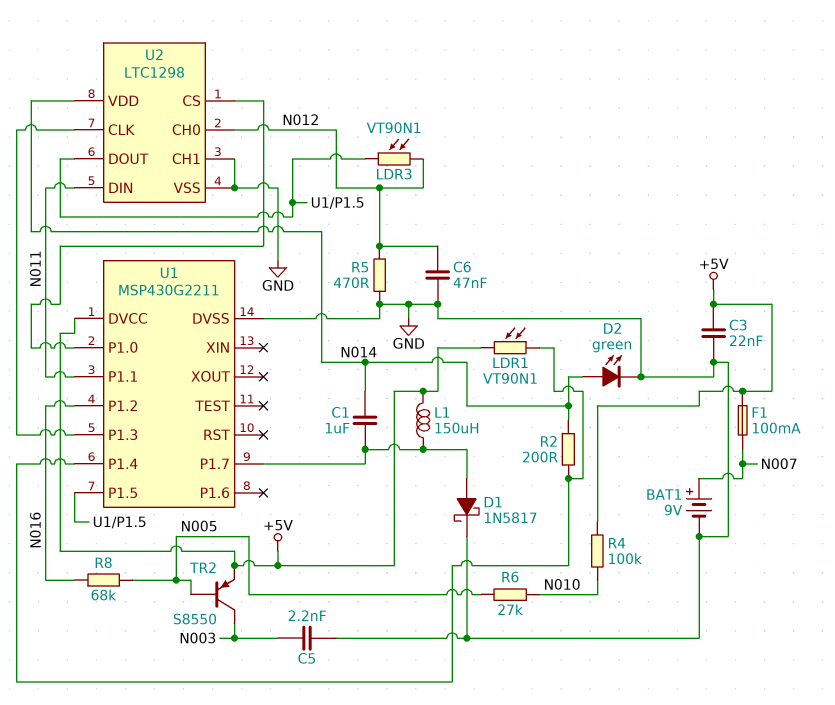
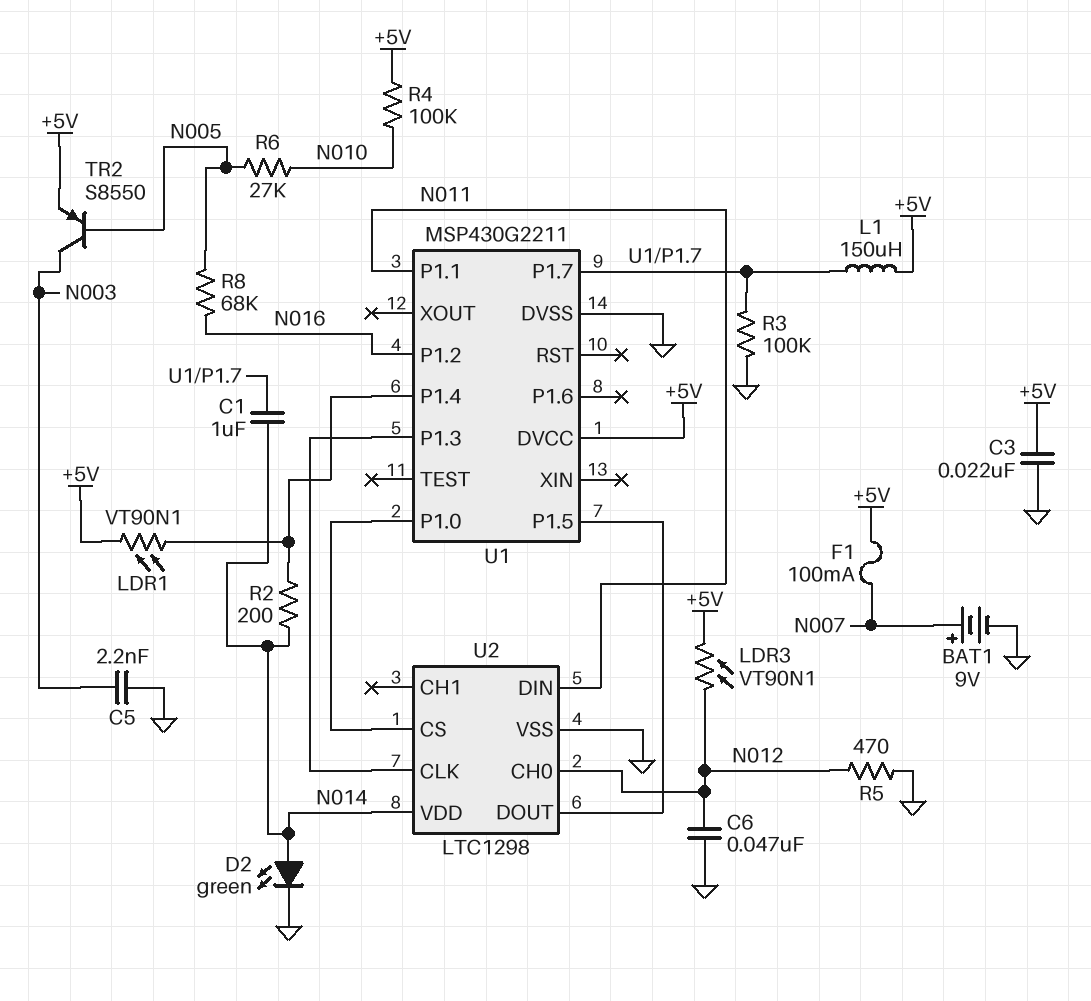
D1: schottky 1N5817 (A U1/P1.7, K GND) -> none
LDR3: VT90N1 (N012, U1/P1.5) -> VT90N1 (+5V, N012)
R3: none -> 100k (GND, U1/P1.7)
U2 pin CH1: GND -> none

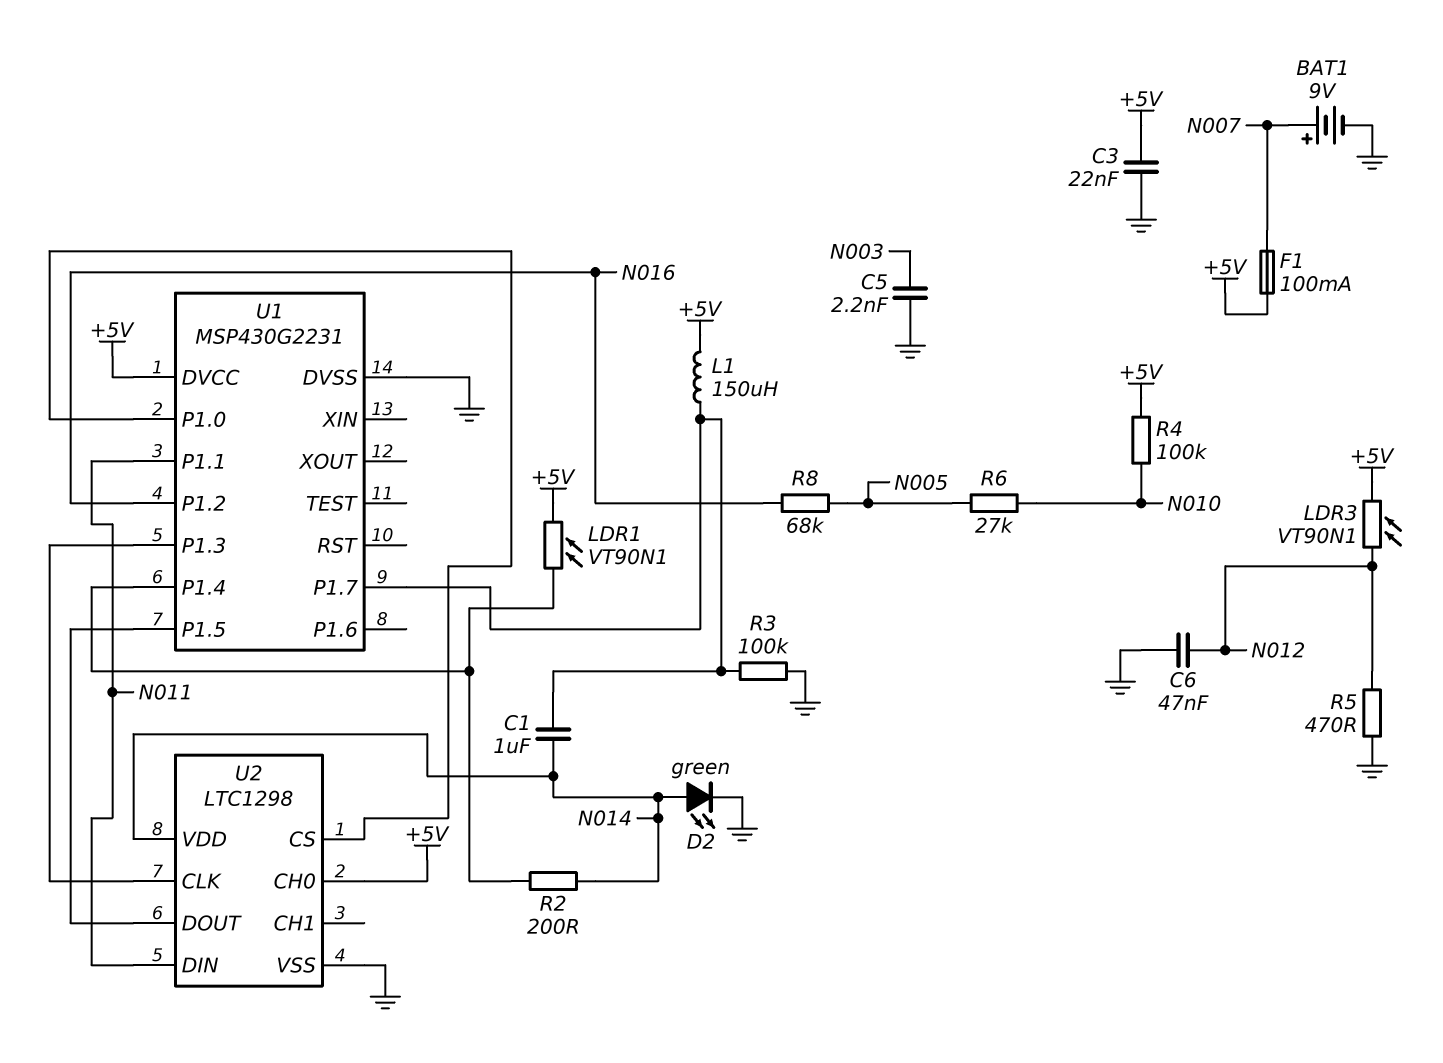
TR2: PNP S8550 (B N005, C N003, E +5V) -> none
U1: MSP430G2211 -> MSP430G2231
U2 pin CH0: N012 -> +5V

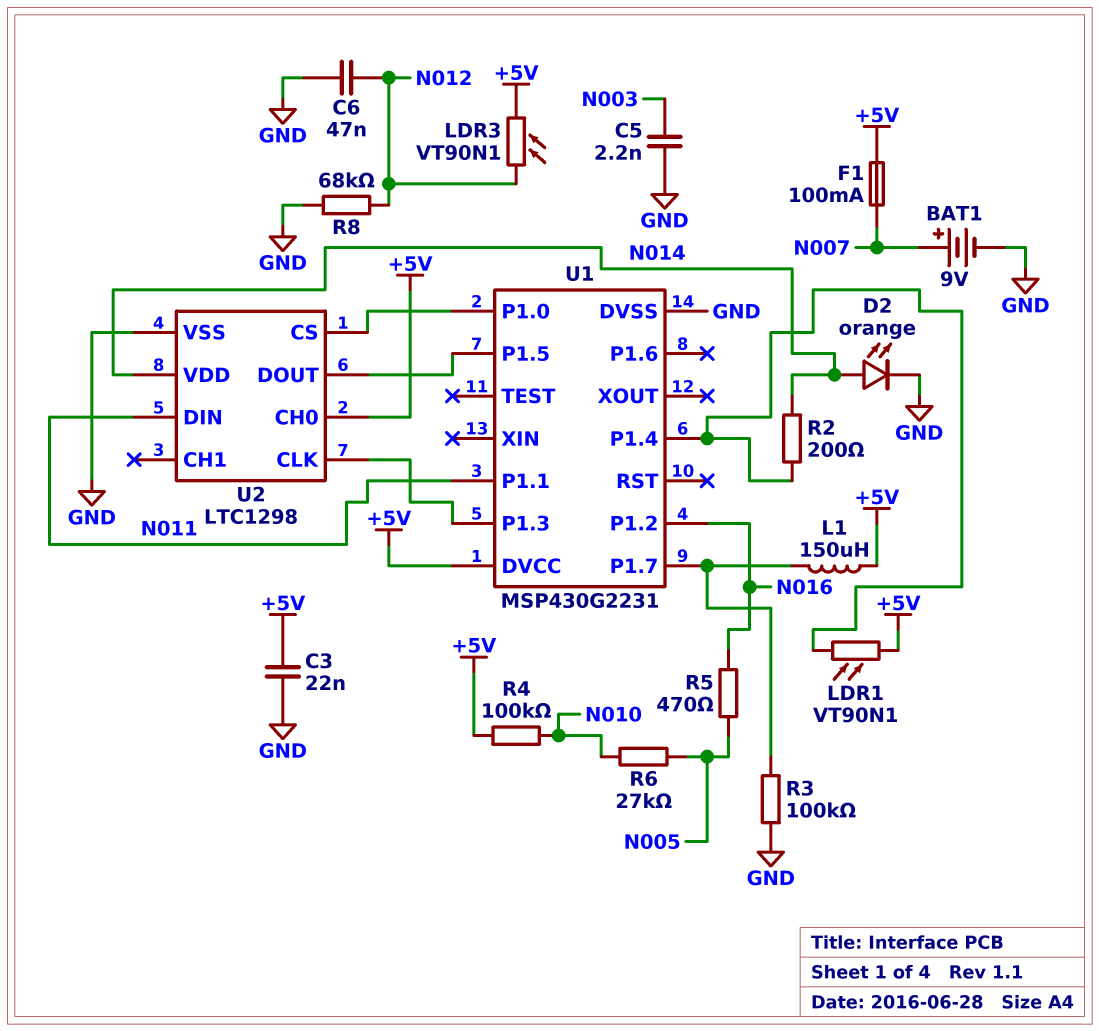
C1: 1uF (N014, U1/P1.7) -> none
D2: LED green (A N014, K GND) -> LED orange (A N014, K GND)
R5: 470 (GND, N012) -> 470 (N005, N016)
R8: 68k (N005, N016) -> 68k (GND, N012)

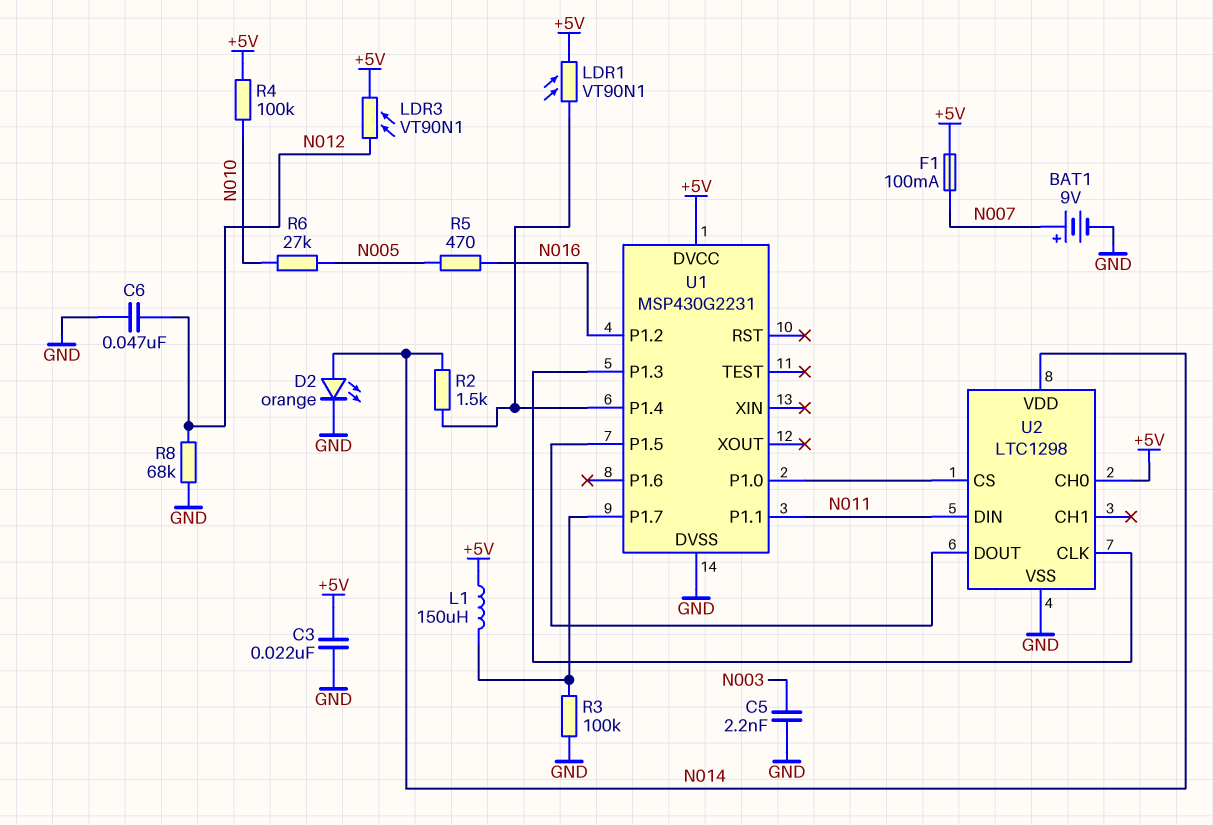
R2: 200 (N014, U1/P1.4) -> 1.5k (N014, U1/P1.4)

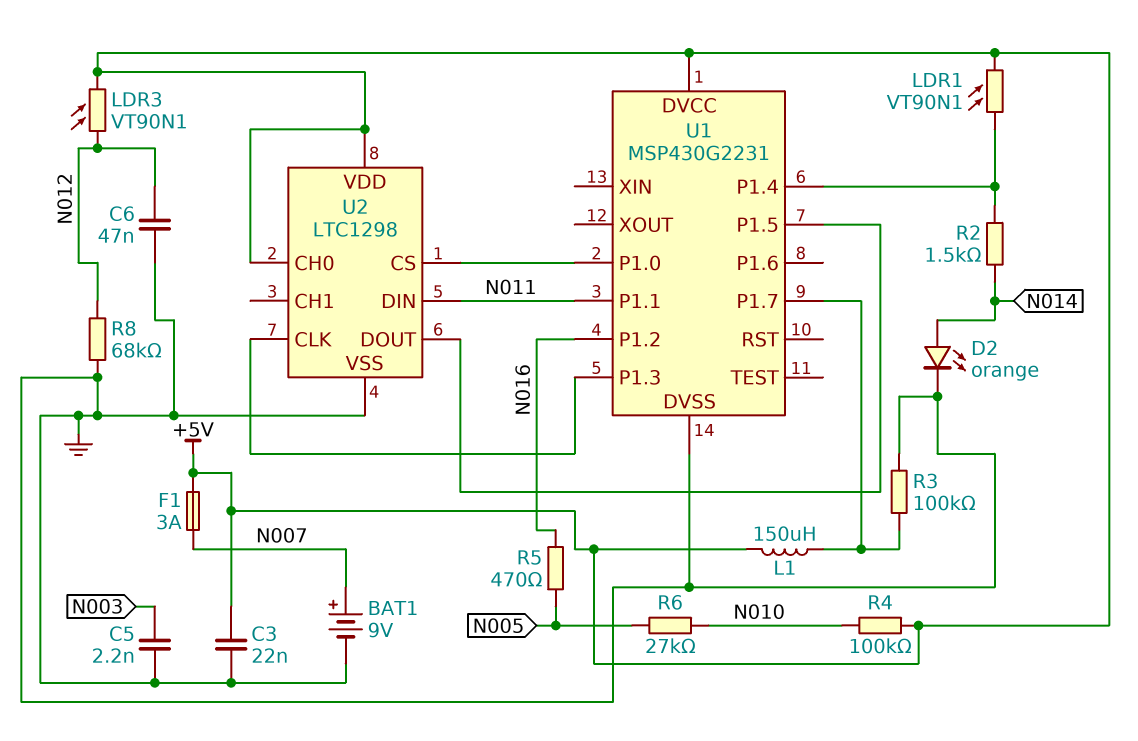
F1: 100mA (+5V, N007) -> 3A (+5V, N007)
U2 pin VDD: N014 -> +5V

